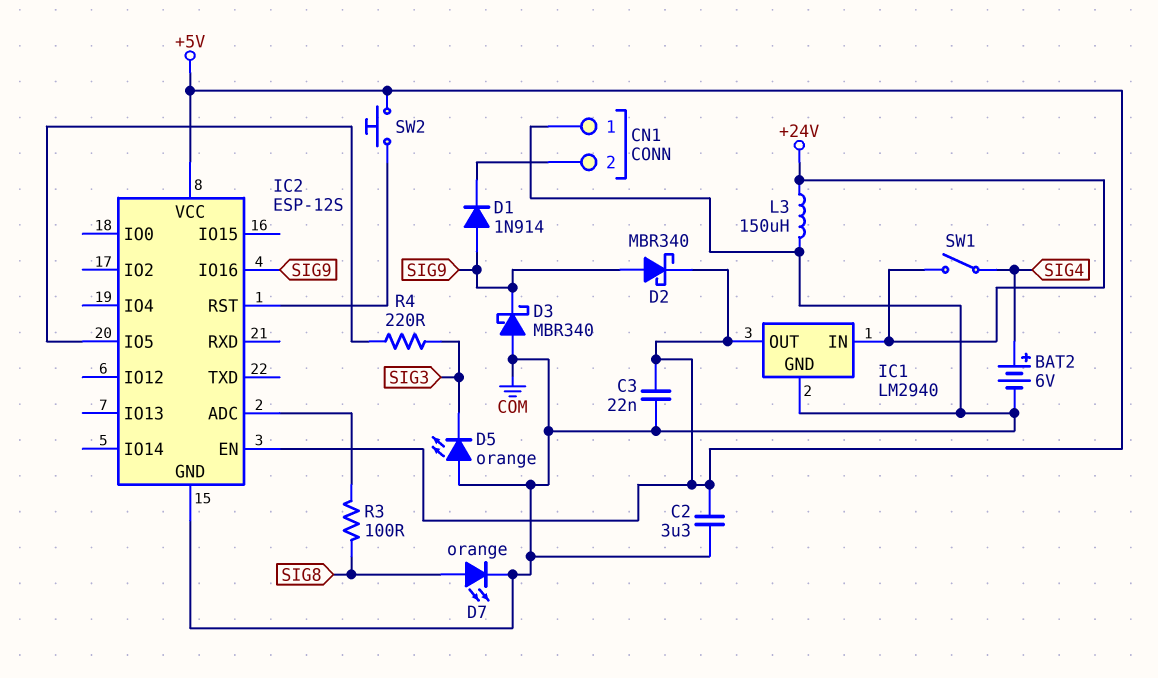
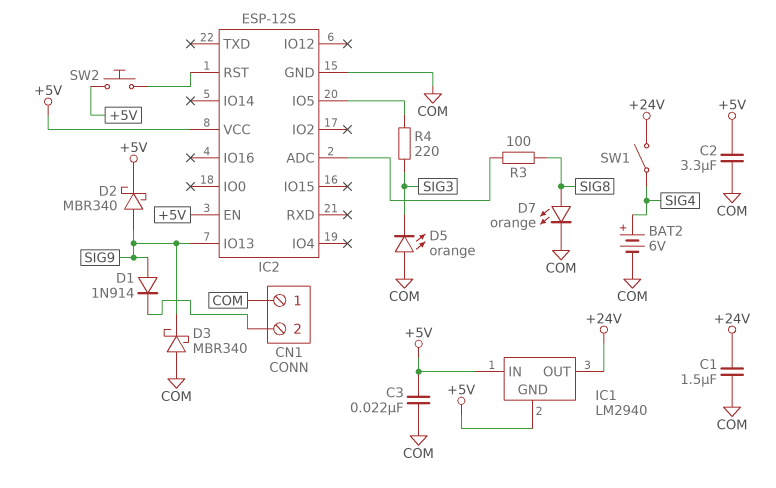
C1: none -> 1.5uF (+24V, COM)
IC1 pin GND: COM -> +5V
IC1 pin IN: +24V -> +5V
IC1 pin OUT: +5V -> +24V
IC2 pin IO13: none -> SIG9
IC2 pin IO16: SIG9 -> none
L3: 150uH (+24V, COM) -> none

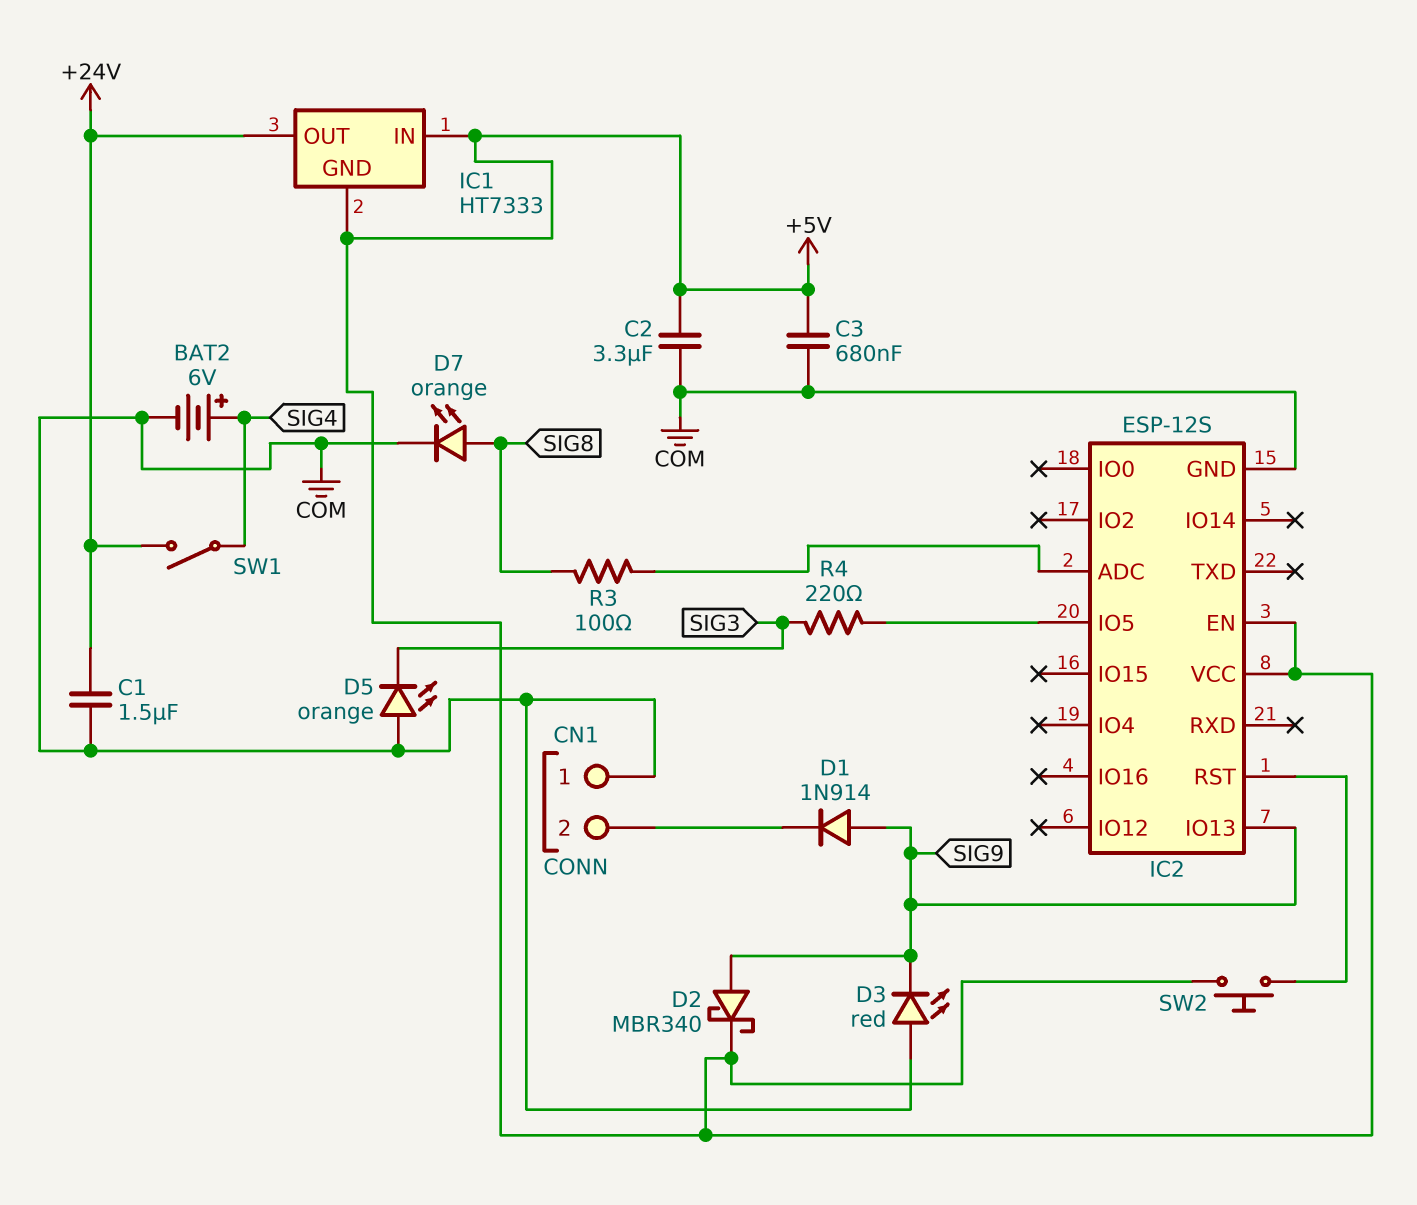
C3: 22nF (+5V, COM) -> 680nF (+5V, COM)
D3: schottky MBR340 (A COM, K SIG9) -> LED red (A COM, K SIG9)
IC1: LM2940 -> HT7333

